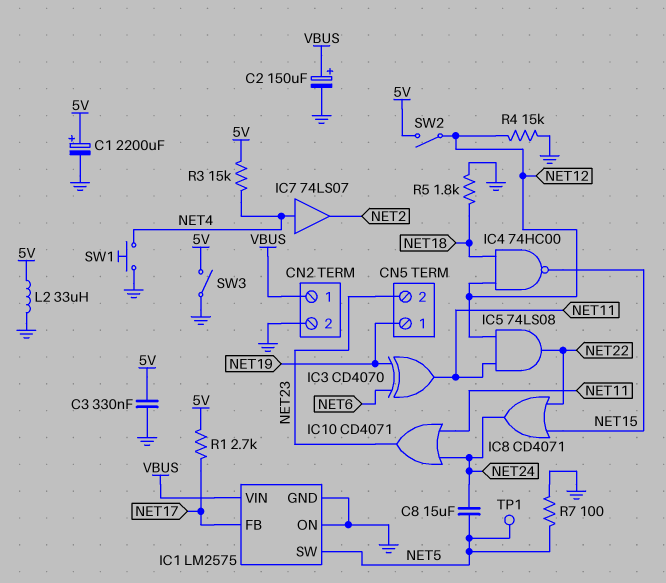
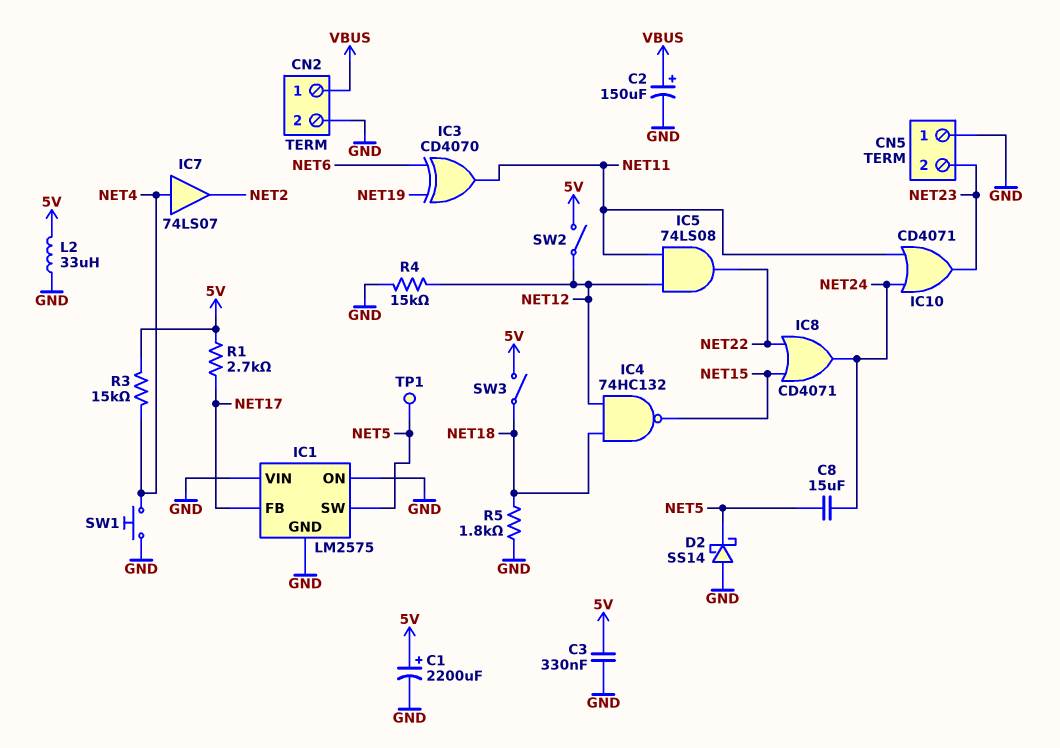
CN5 pin 1: NET19 -> GND
D2: none -> schottky SS14 (A GND, K NET5)
IC1 pin VIN: VBUS -> GND
IC4: NAND 74HC00 (in NET12, in NET18, out NET15) -> NAND 74HC132 (in NET12, in NET18, out NET15)
R7: 100 (GND, NET5) -> none
SW3: switch (5V, GND) -> switch (5V, NET18)

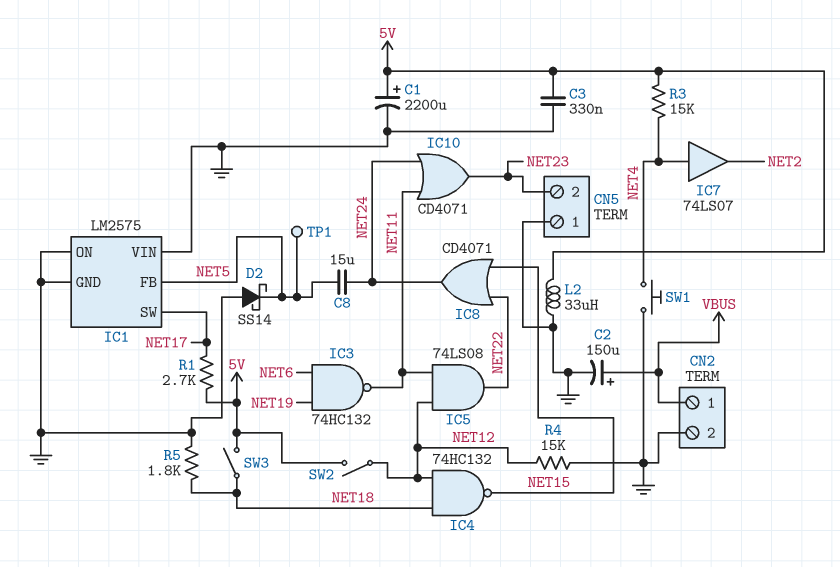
IC1 pin FB: NET17 -> NET5
IC1 pin SW: NET5 -> NET17
IC3: XOR CD4070 (in NET6, in NET19, out NET11) -> NAND 74HC132 (in NET6, in NET19, out NET11)

